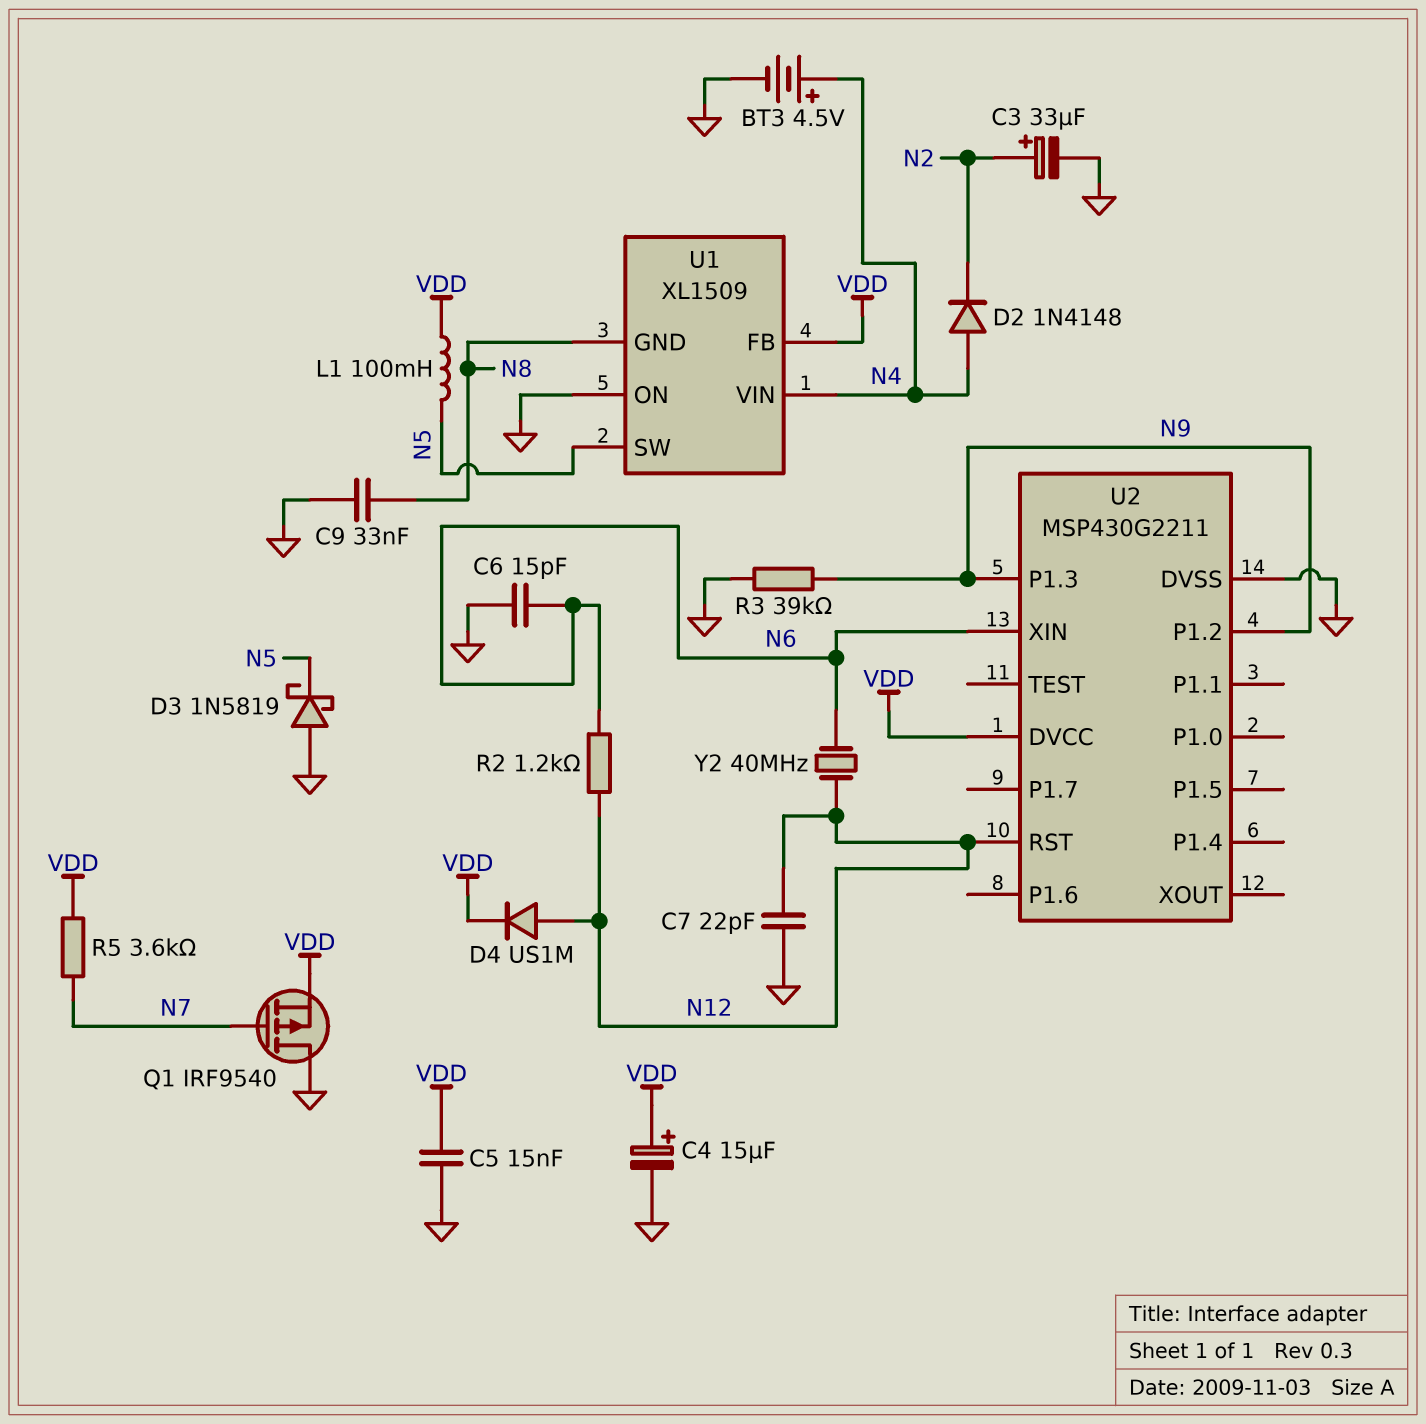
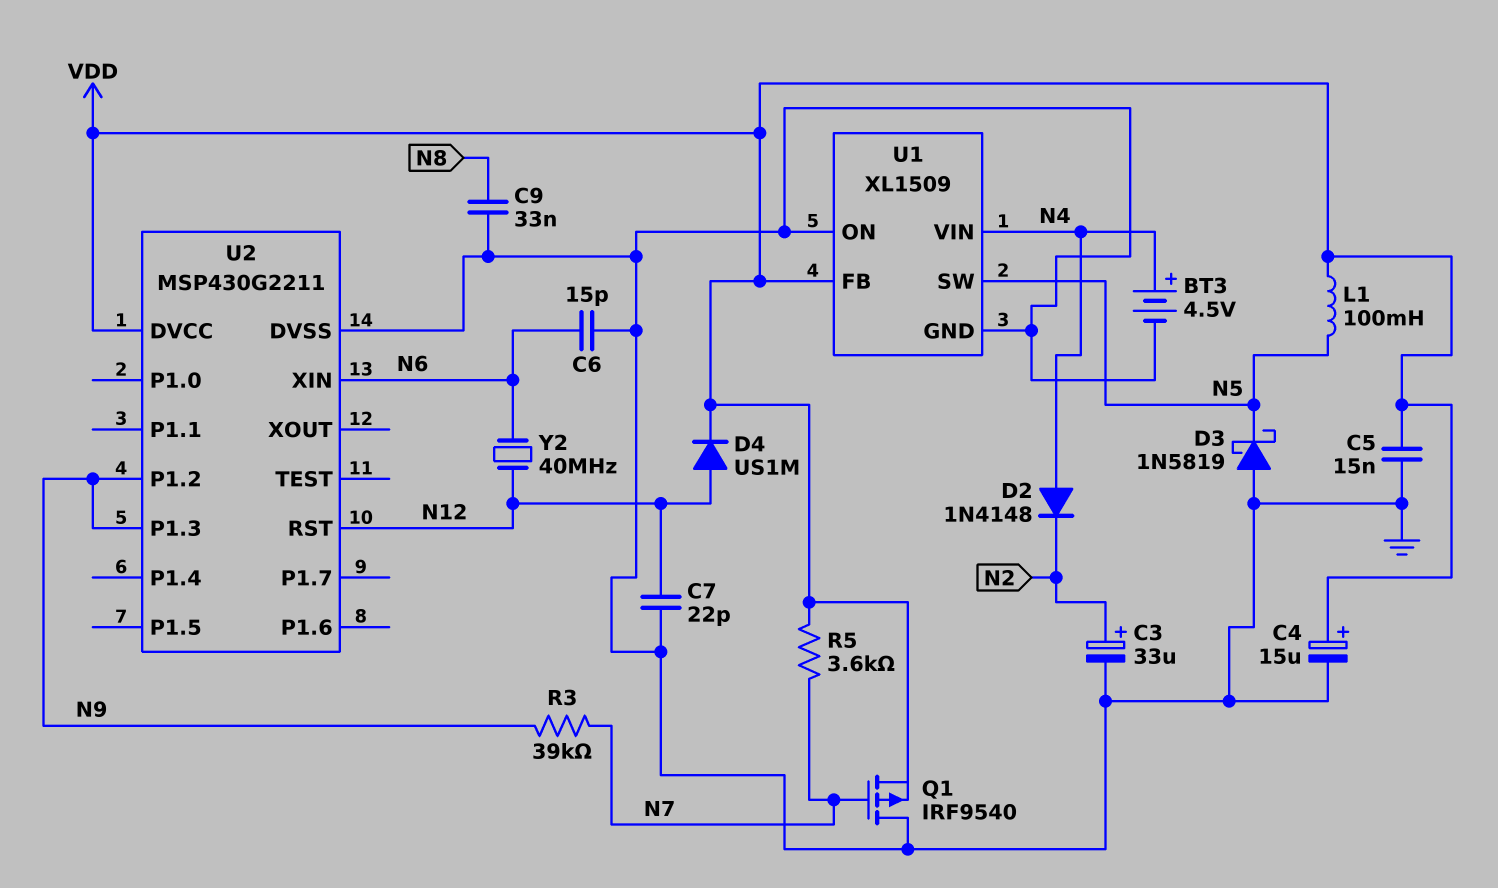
R2: 1.2k (N6, N12) -> none
R3: 39k (GND, N9) -> 39k (N7, N9)
U1 pin GND: N8 -> GND

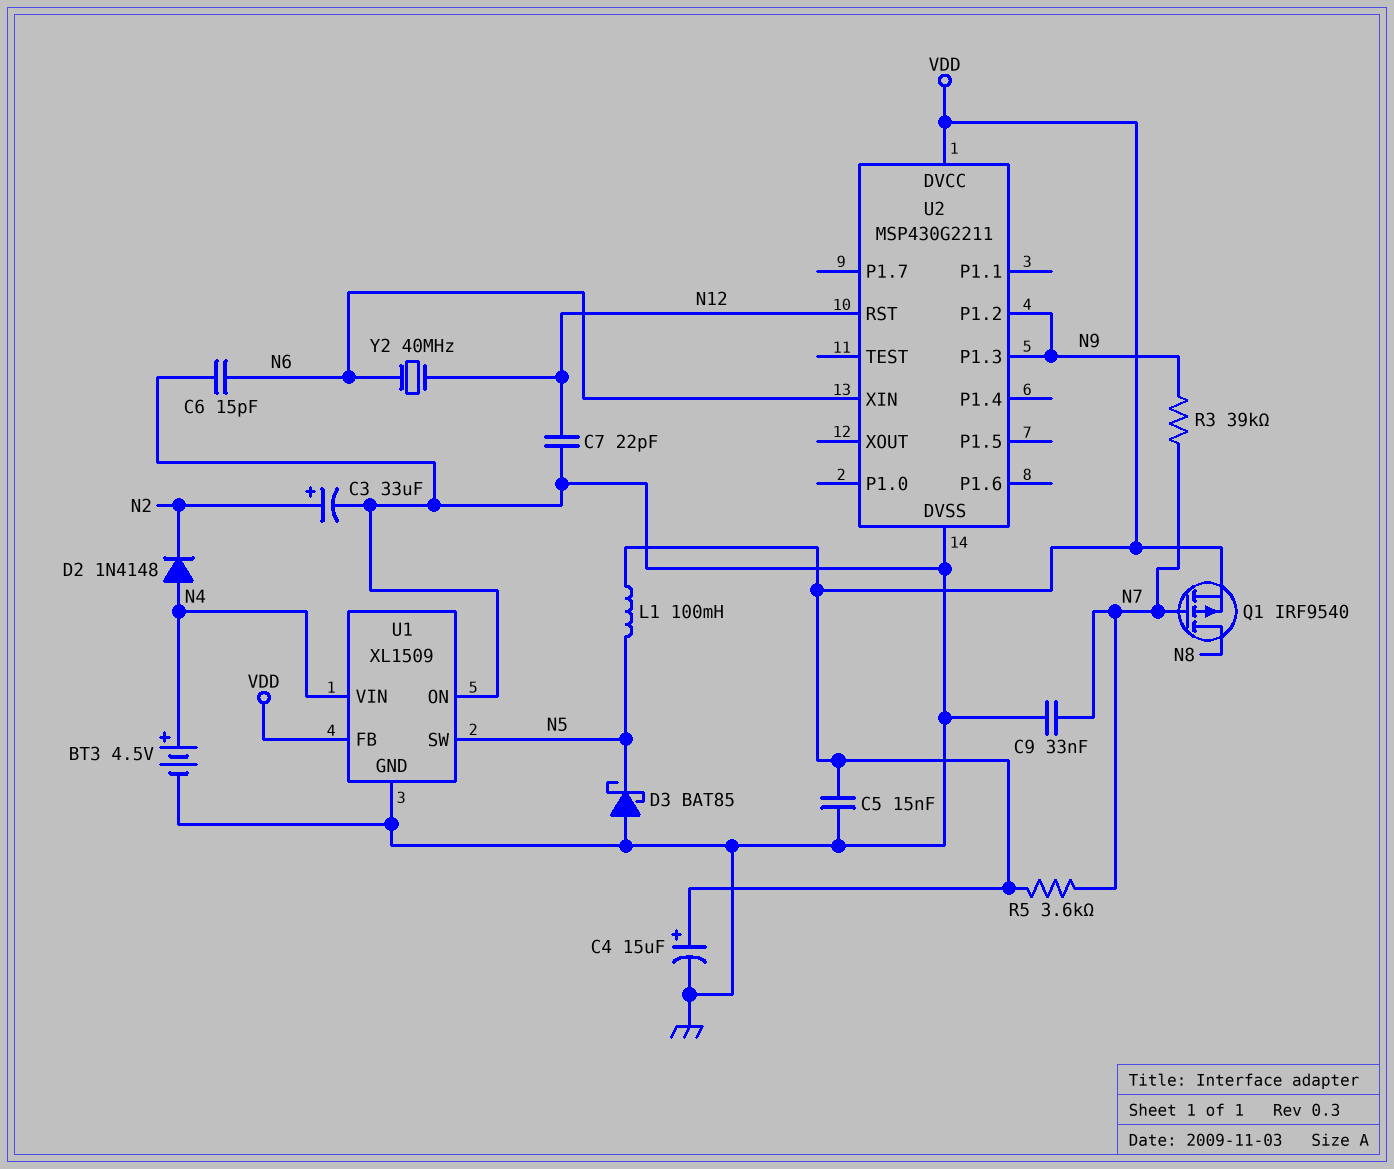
C9: 33nF (GND, N8) -> 33nF (GND, N7)
D3: schottky 1N5819 (A GND, K N5) -> schottky BAT85 (A GND, K N5)
D4: diode US1M (A N12, K VDD) -> none
Q1: PMOS IRF9540 (G N7, D GND, S VDD) -> PMOS IRF9540 (G N7, D N8, S VDD)

